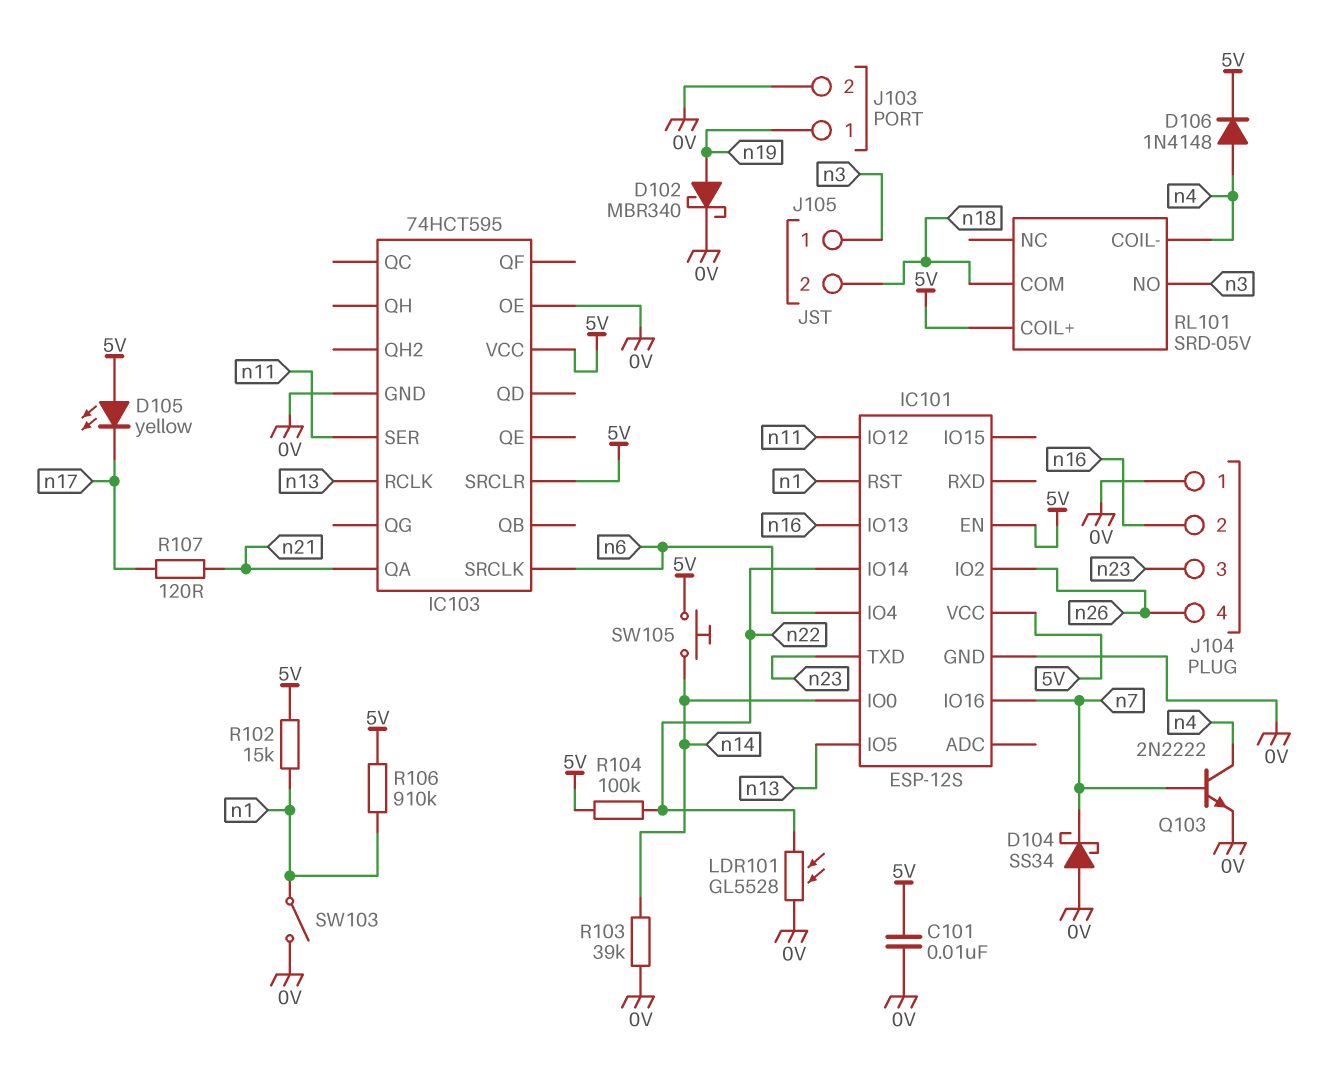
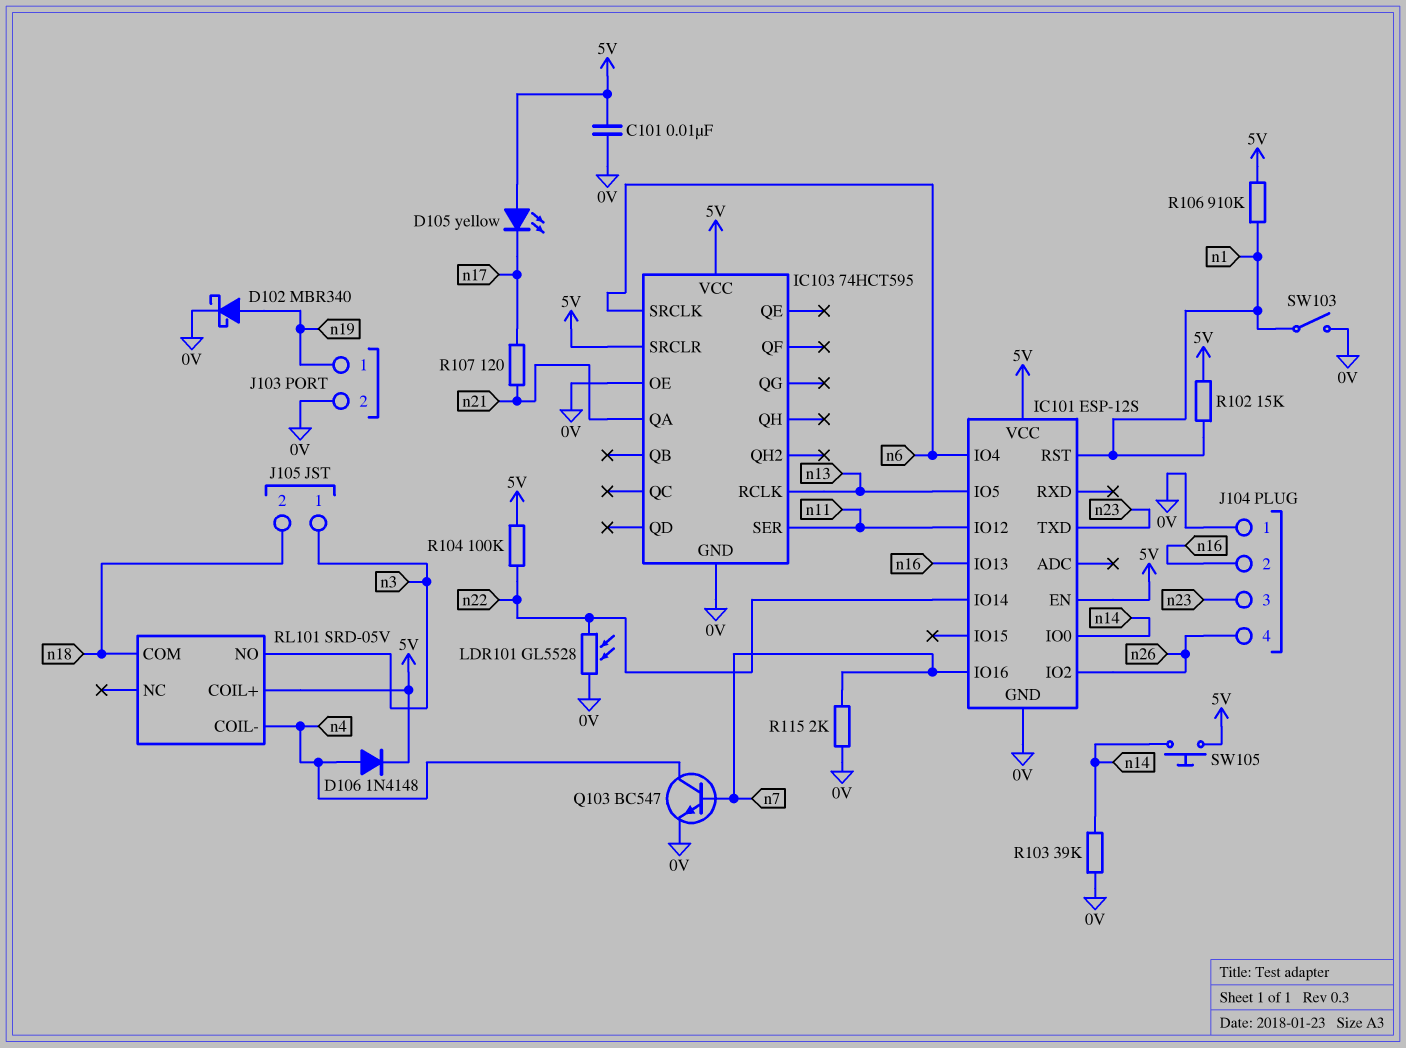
D104: schottky SS34 (A 0V, K n7) -> none
Q103: NPN 2N2222 (B n7, C n4, E 0V) -> NPN BC547 (B n7, C n4, E 0V)
R115: none -> 2k (0V, n7)

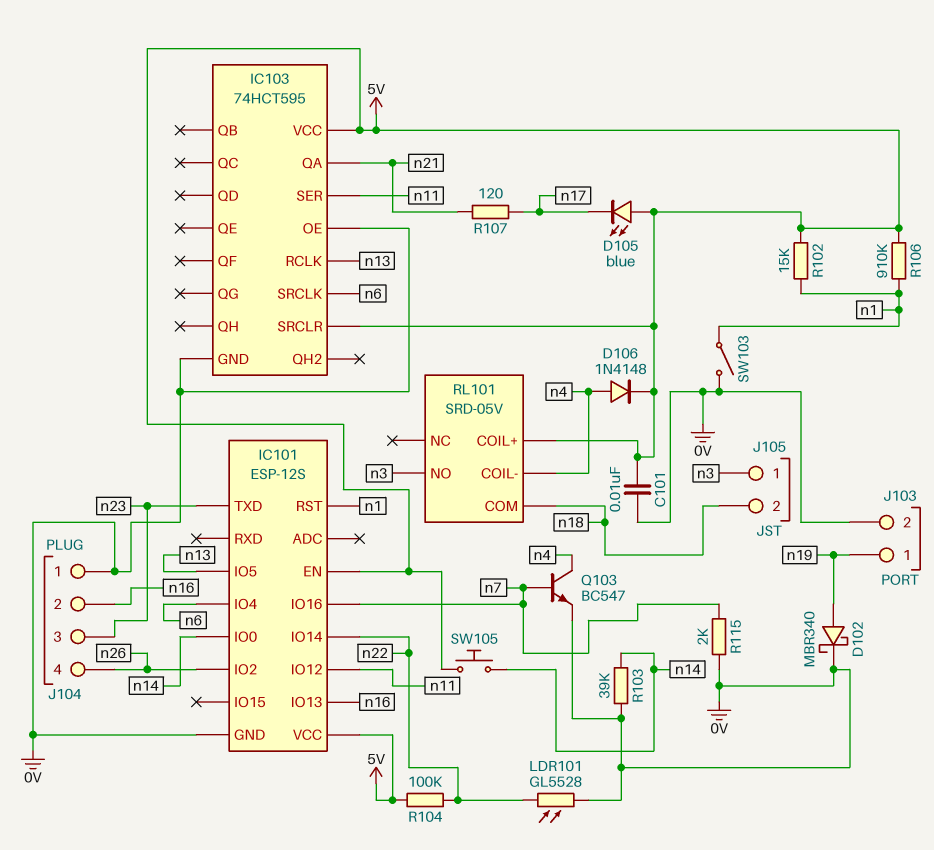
D105: LED yellow (A 5V, K n17) -> LED blue (A 5V, K n17)

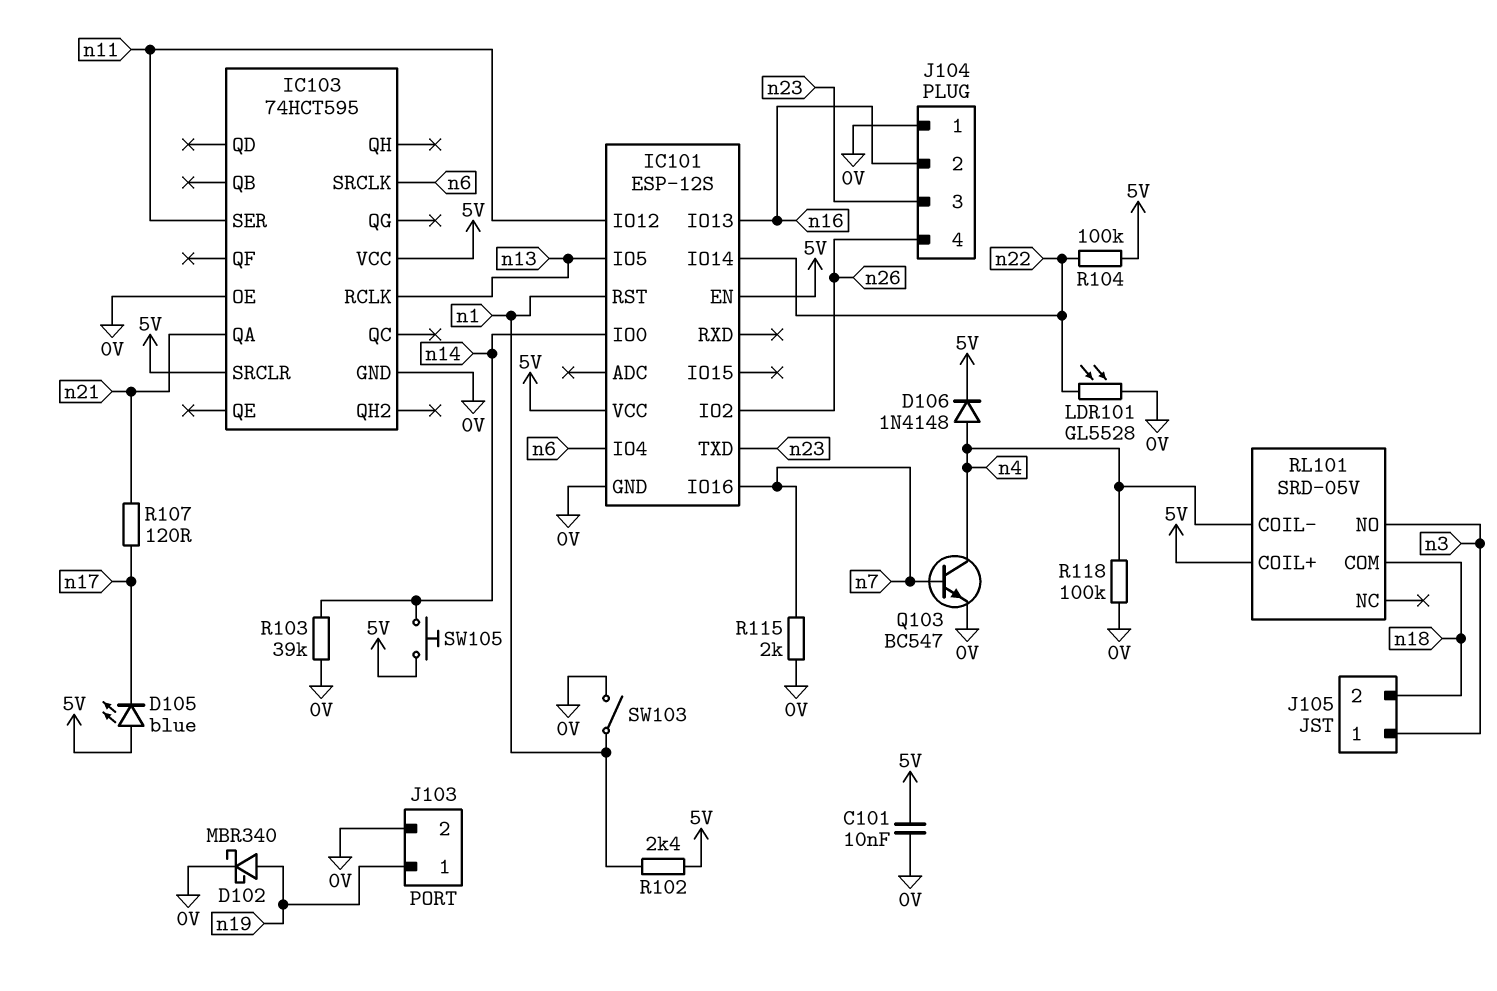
R102: 15k (5V, n1) -> 2.4k (5V, n1)
R106: 910k (5V, n1) -> none
R118: none -> 100k (0V, n4)

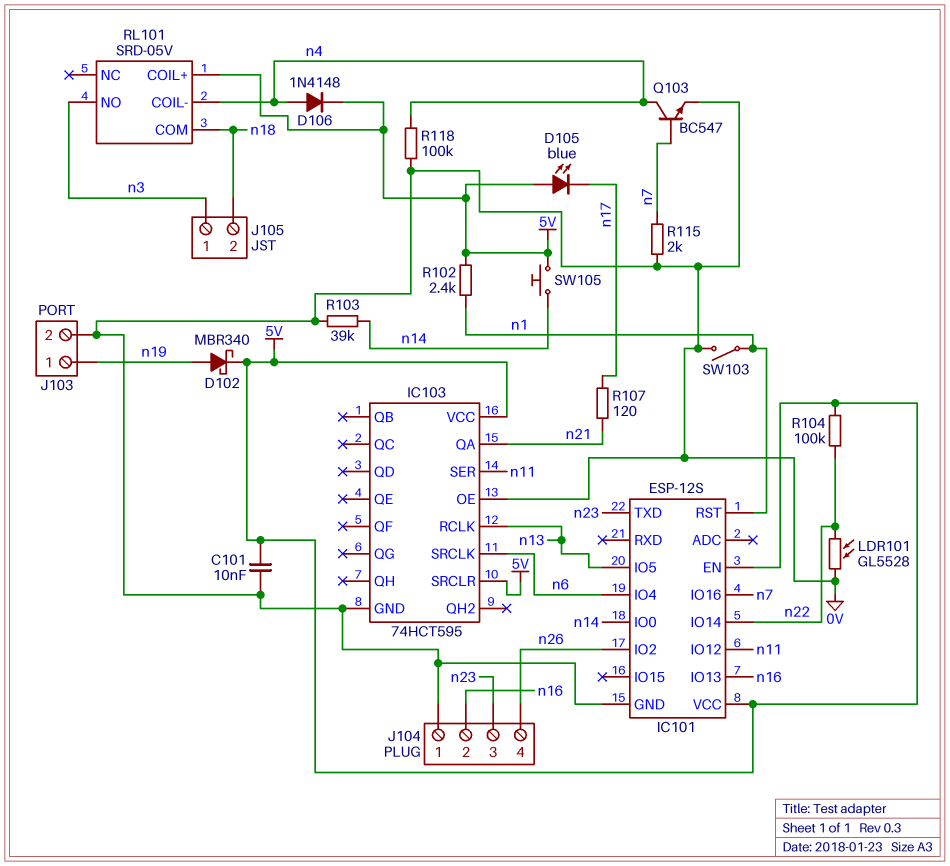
D102: schottky MBR340 (A n19, K 0V) -> schottky MBR340 (A n19, K 5V)

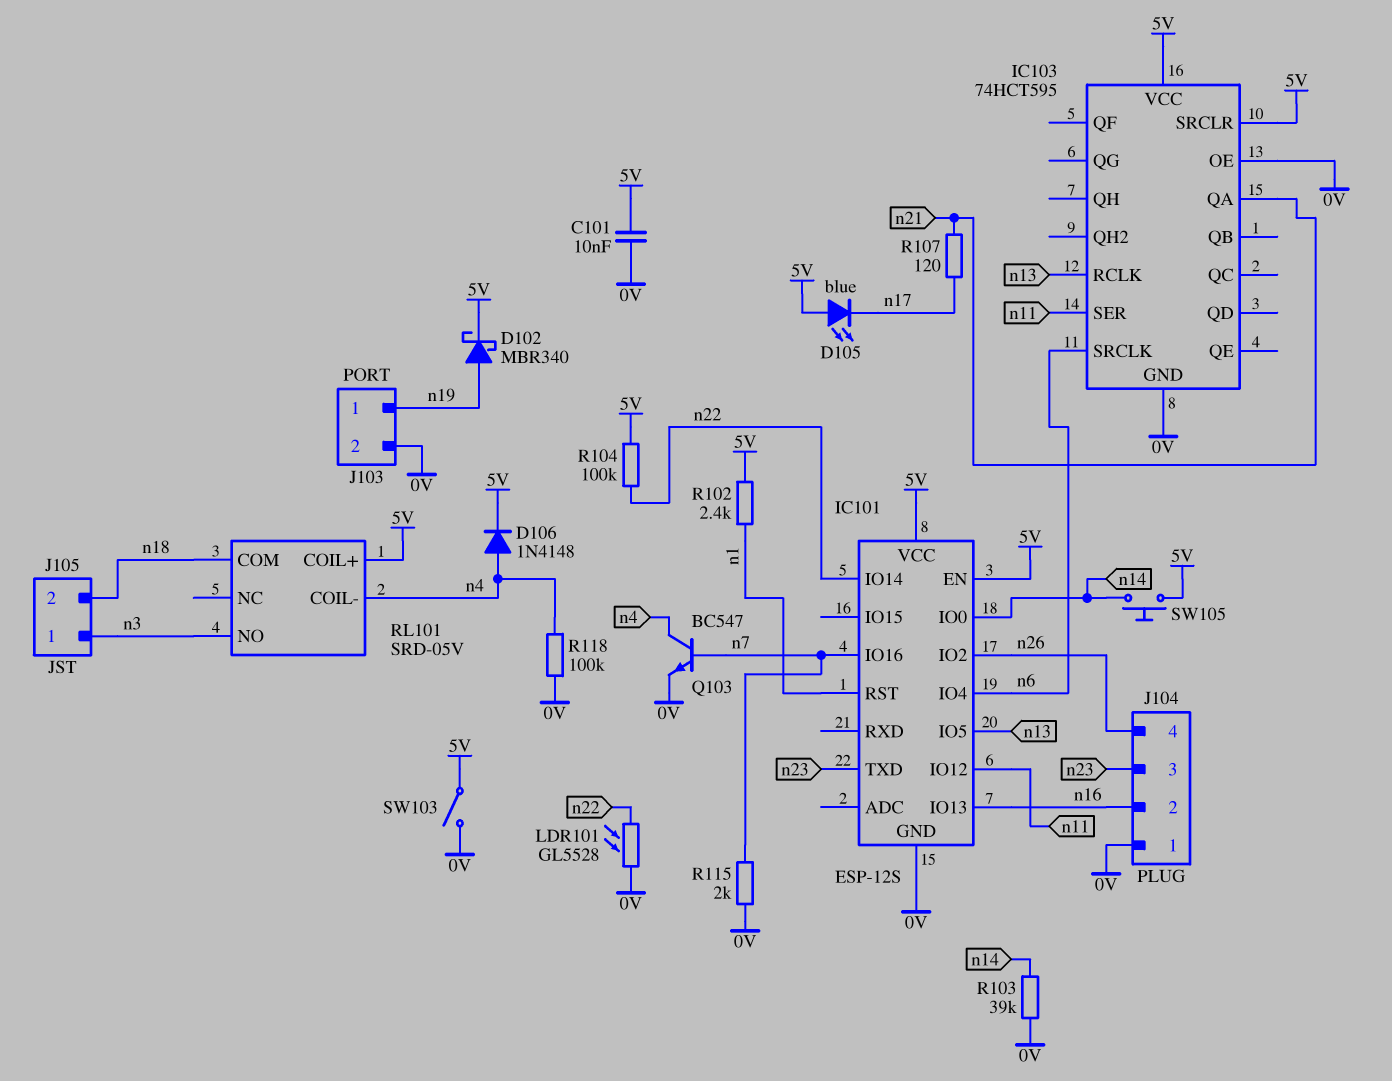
SW103: switch (0V, n1) -> switch (0V, 5V)

